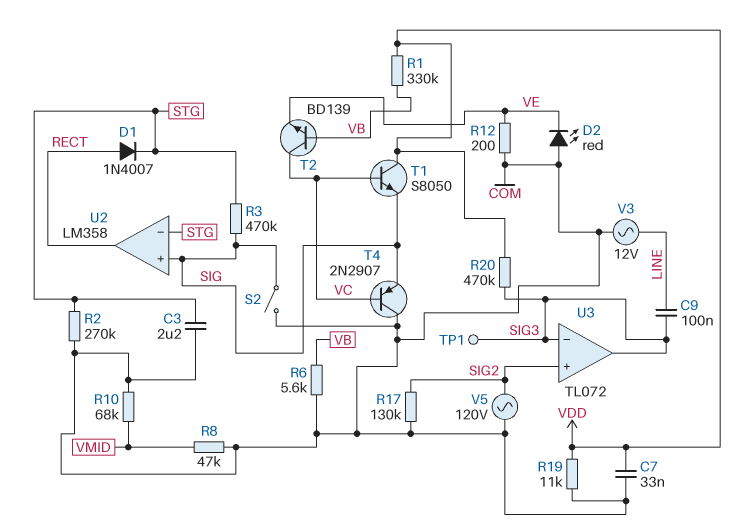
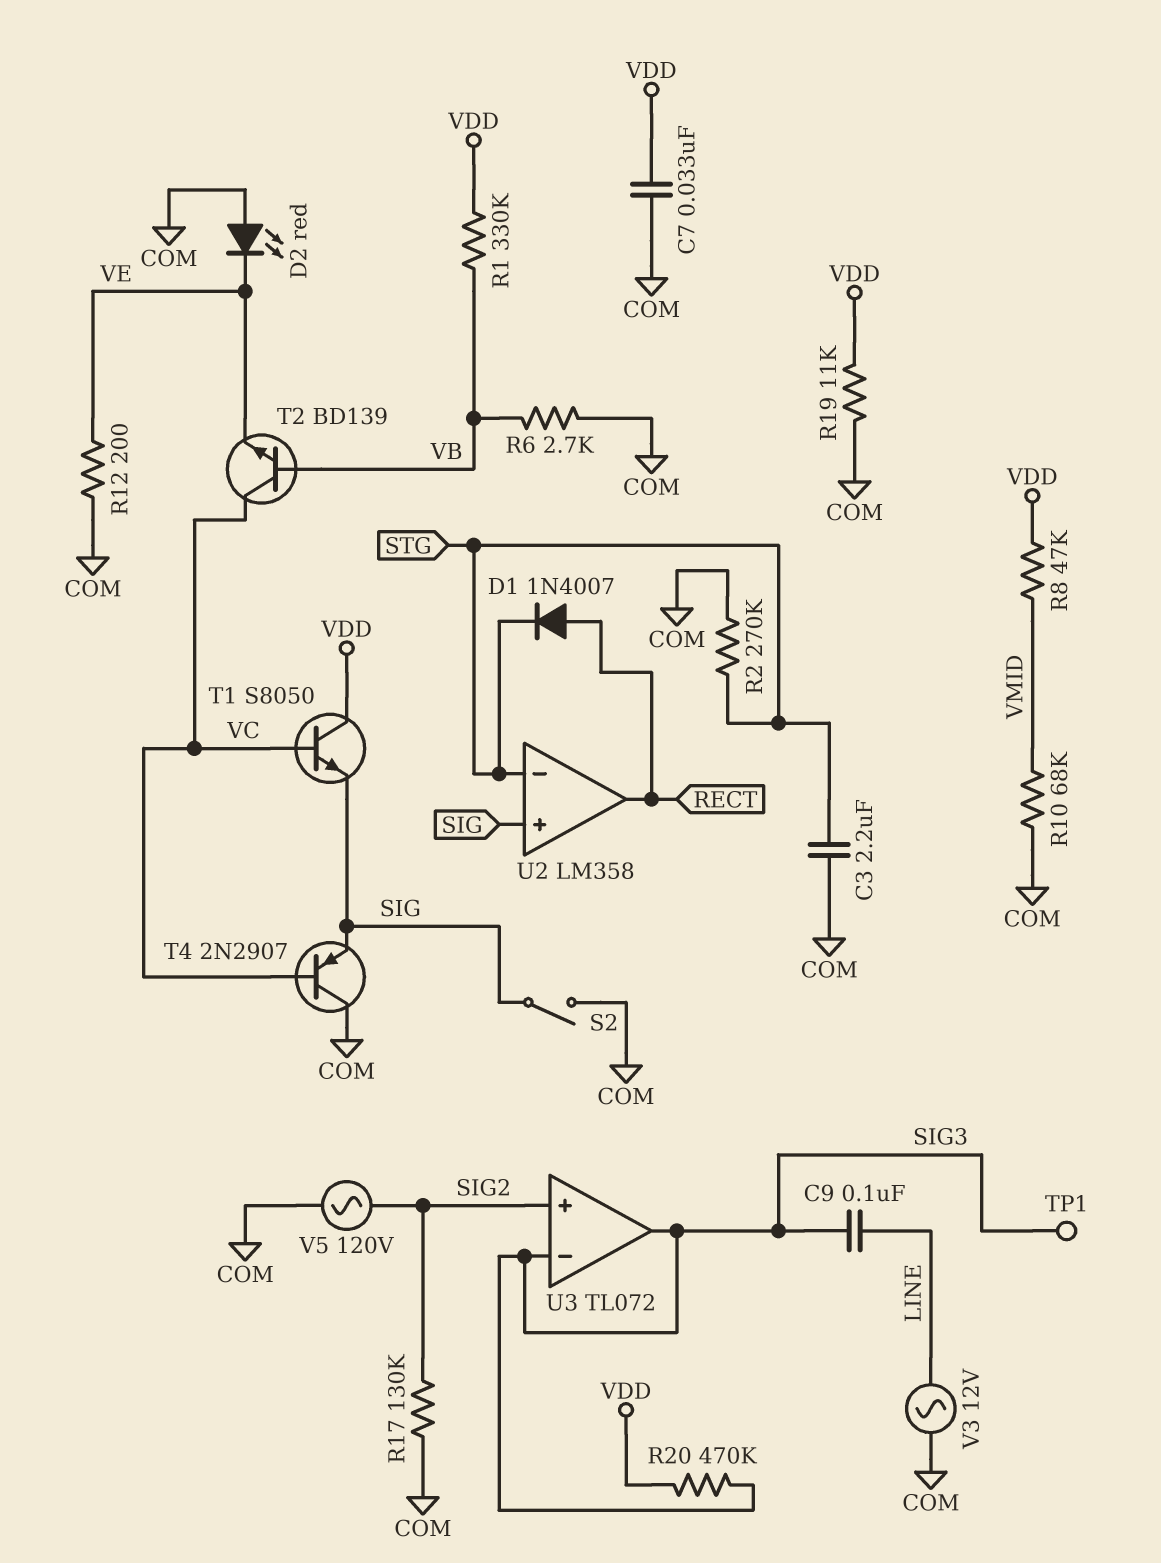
R3: 470k (SIG, STG) -> none
R6: 5.6k (COM, VB) -> 2.7k (COM, VB)
R8: 47k (COM, VMID) -> 47k (VDD, VMID)

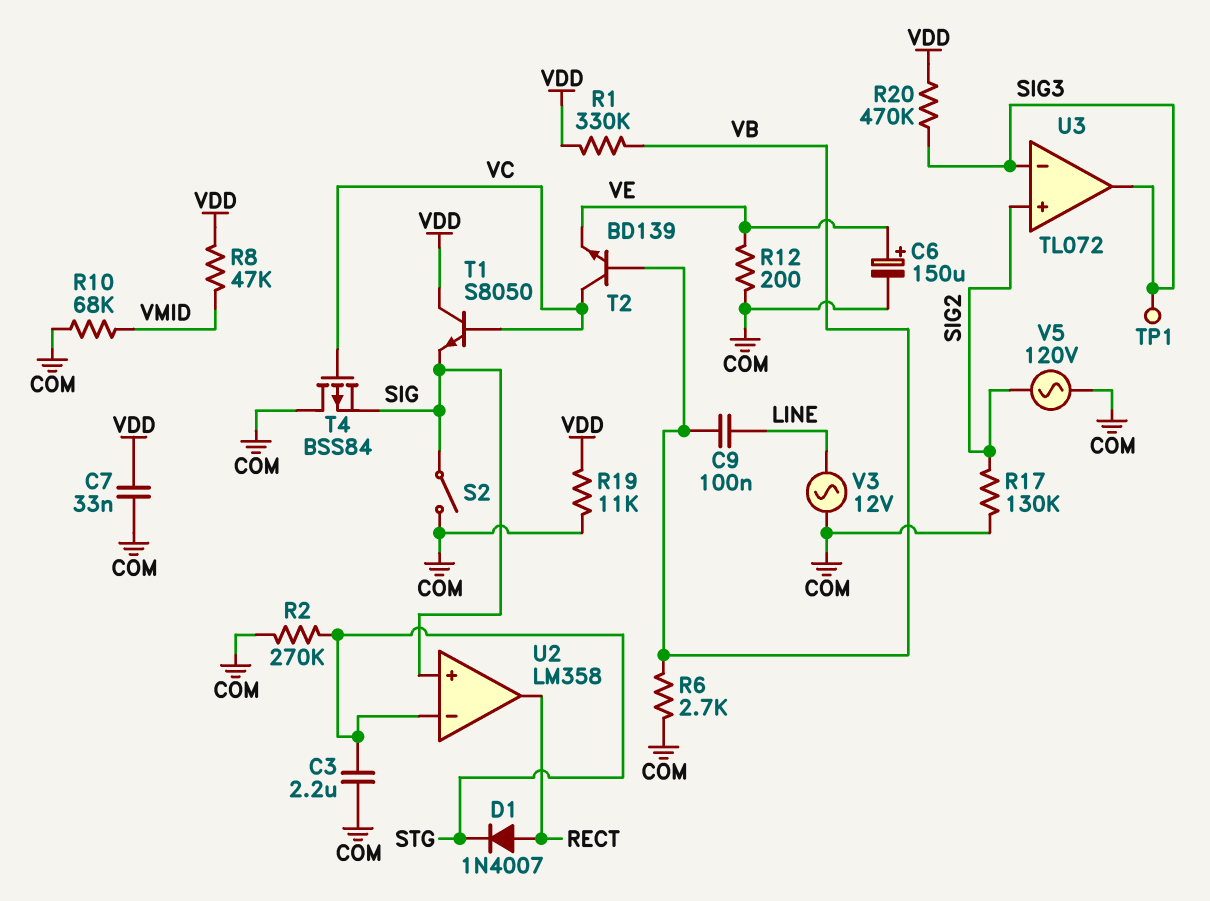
C6: none -> 150uF (plus VE, minus COM)
C9: 100nF (LINE, SIG3) -> 100nF (LINE, VB)
D2: LED red (A COM, K VE) -> none
T4: PNP 2N2907 (B VC, C COM, E SIG) -> PMOS BSS84 (G VC, D COM, S SIG)

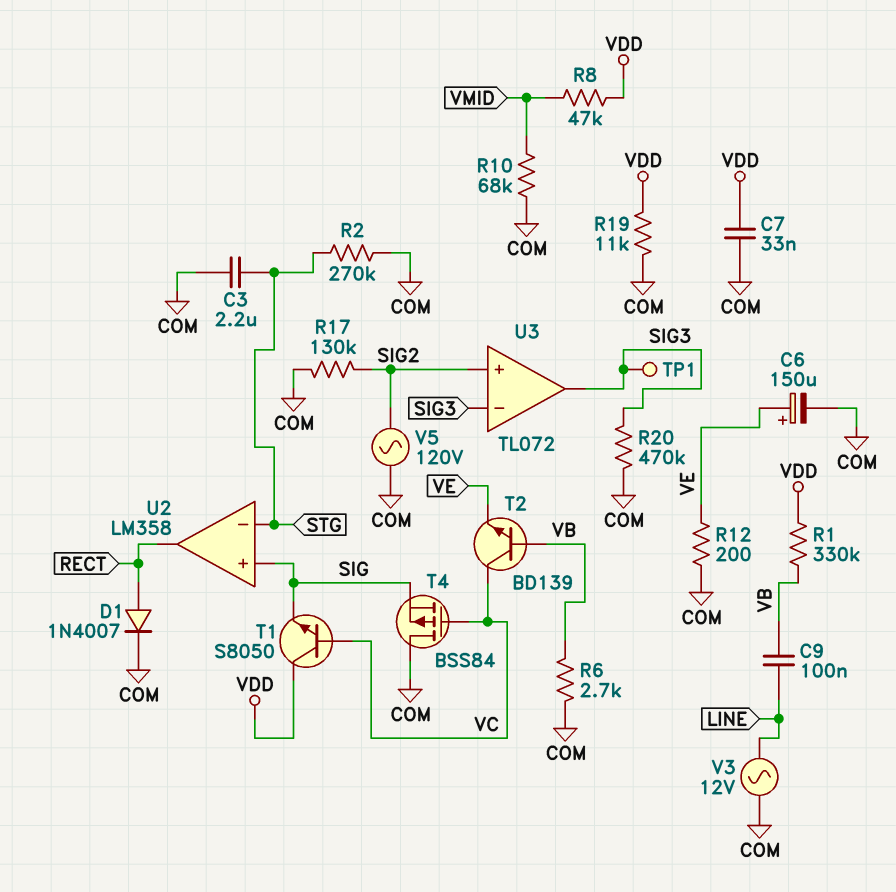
D1: diode 1N4007 (A RECT, K STG) -> diode 1N4007 (A RECT, K COM)
R20: 470k (SIG3, VDD) -> 470k (COM, SIG3)
S2: switch (COM, SIG) -> none

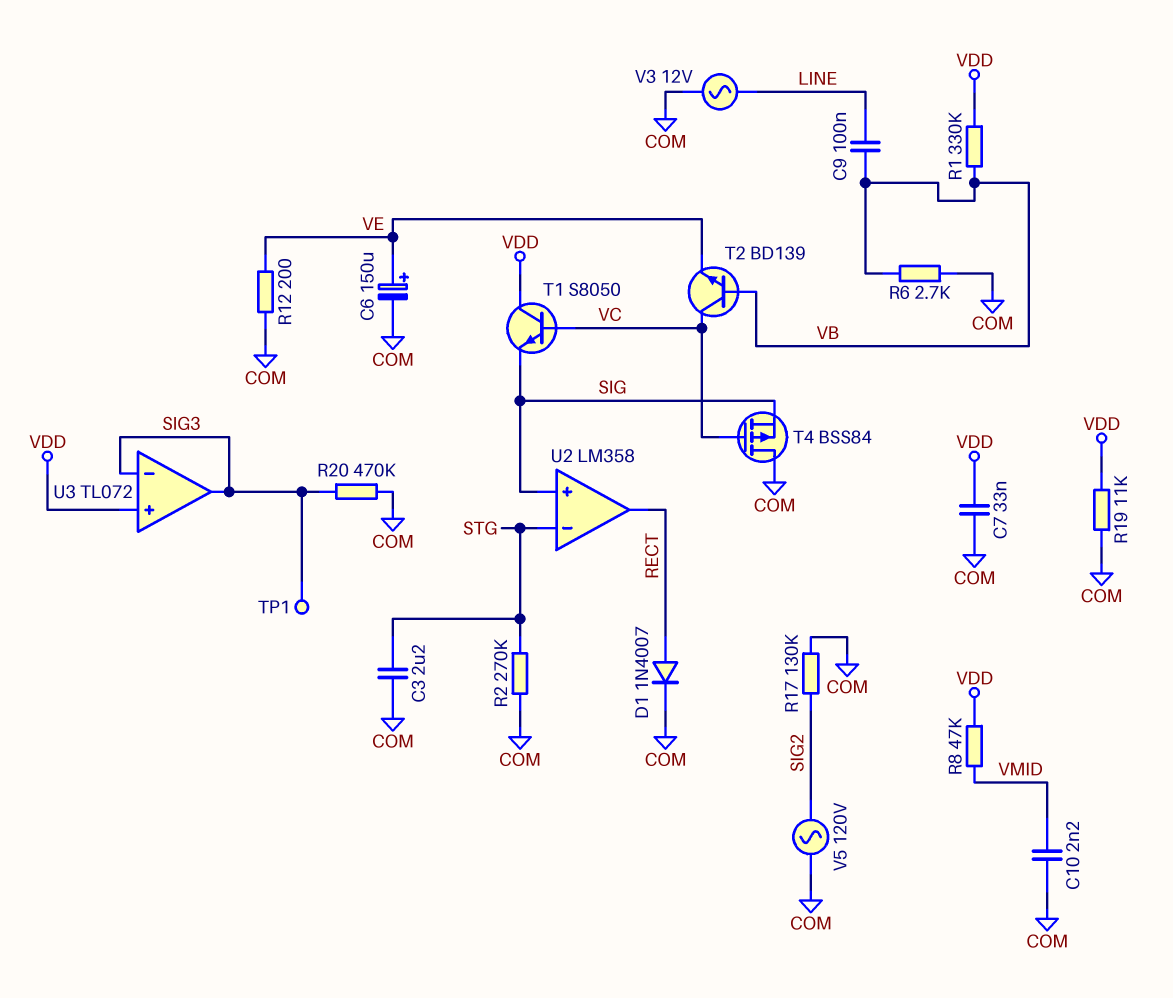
C10: none -> 2.2nF (COM, VMID)
R10: 68k (COM, VMID) -> none
U3 pin in+: SIG2 -> VDD

